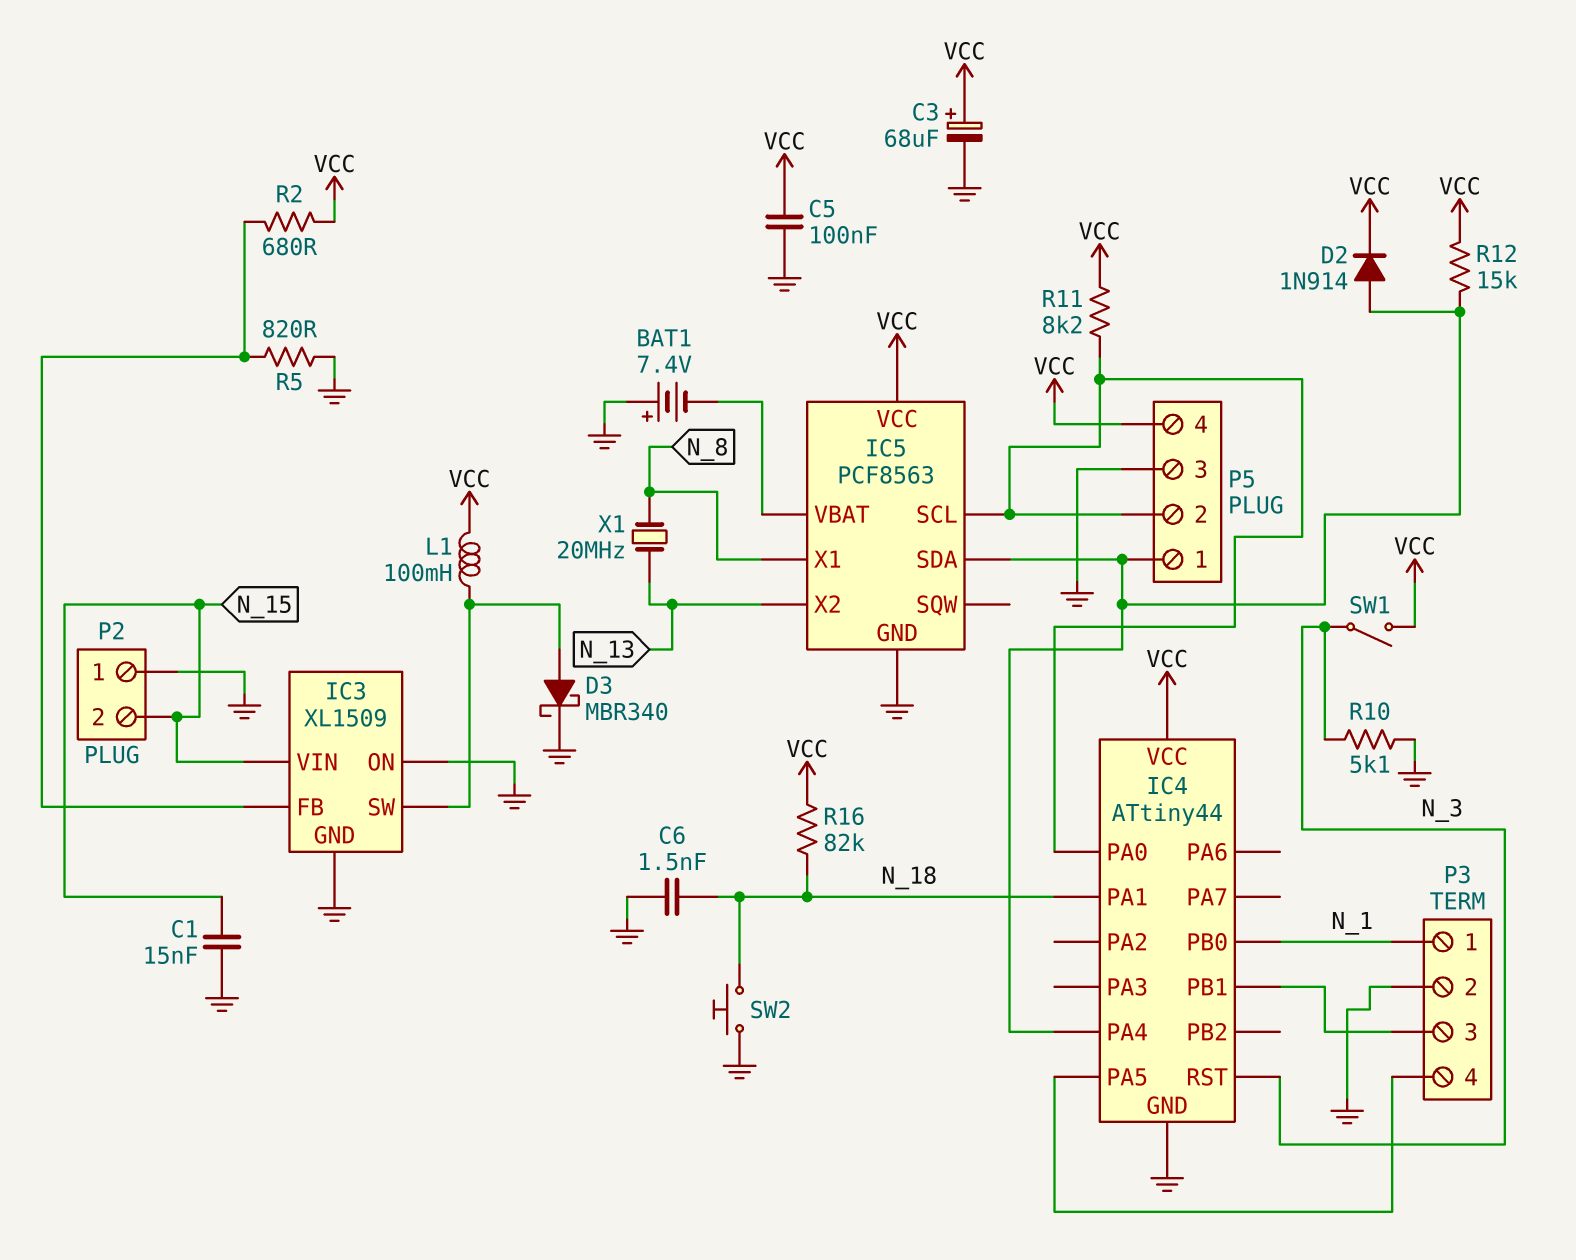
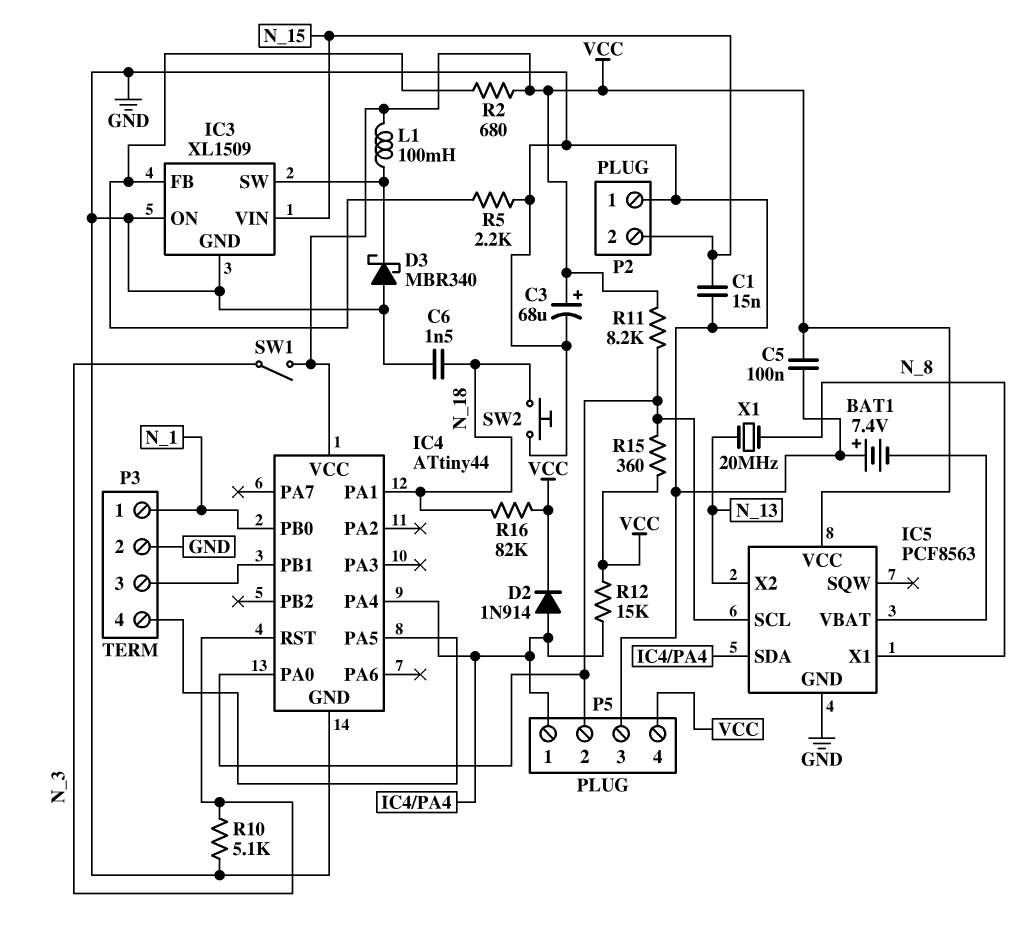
D3: schottky MBR340 (A IC3/SW, K GND) -> schottky MBR340 (A GND, K IC3/SW)
R5: 820 (GND, IC3/FB) -> 2.2k (GND, IC3/FB)
R15: none -> 360 (IC4/PA0, VCC)

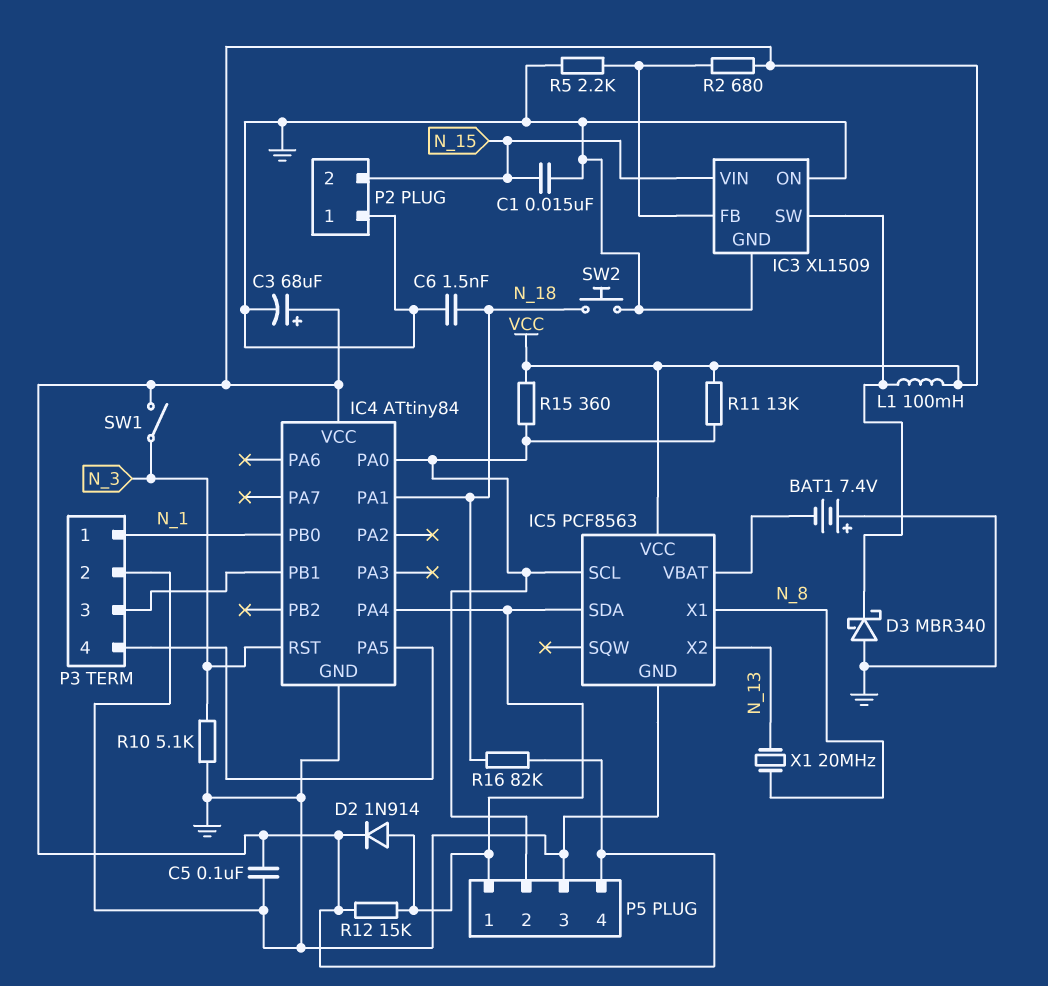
IC4: ATtiny44 -> ATtiny84
R11: 8.2k (IC4/PA0, VCC) -> 13k (IC4/PA0, VCC)

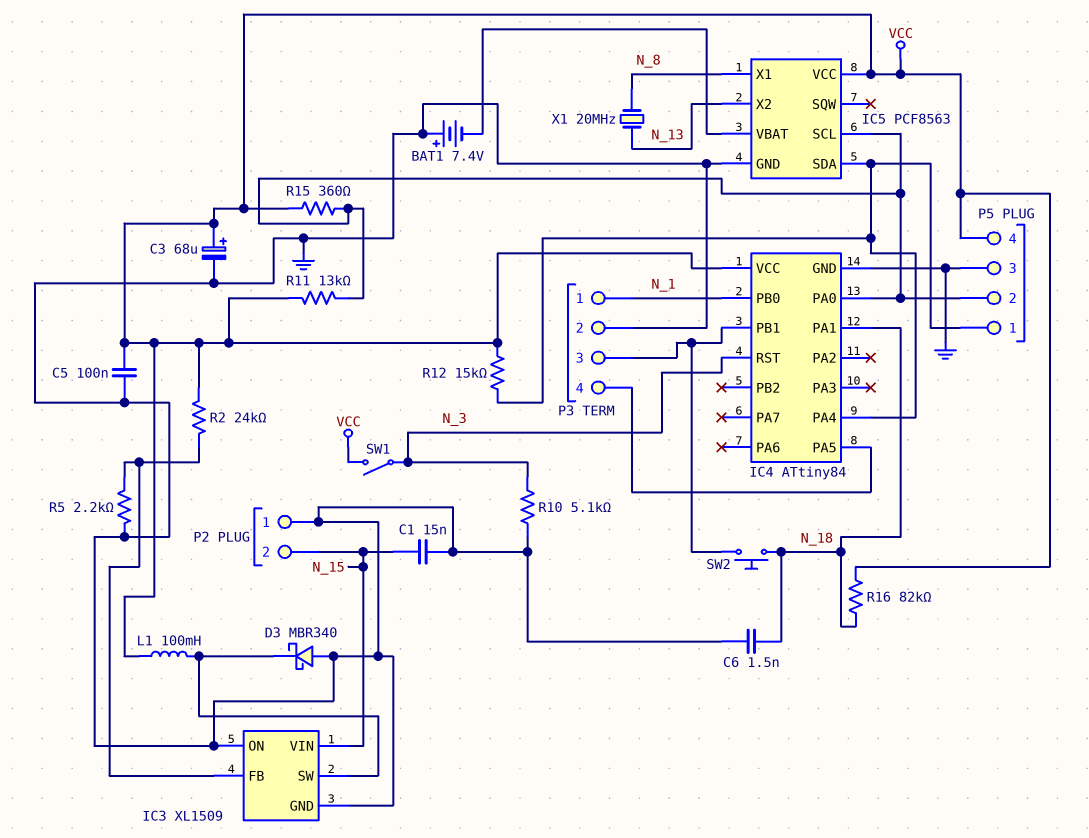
D2: diode 1N914 (A IC4/PA4, K VCC) -> none
R2: 680 (IC3/FB, VCC) -> 24k (IC3/FB, VCC)
SW2: button (GND, N_18) -> button (IC4/PB1, N_18)

